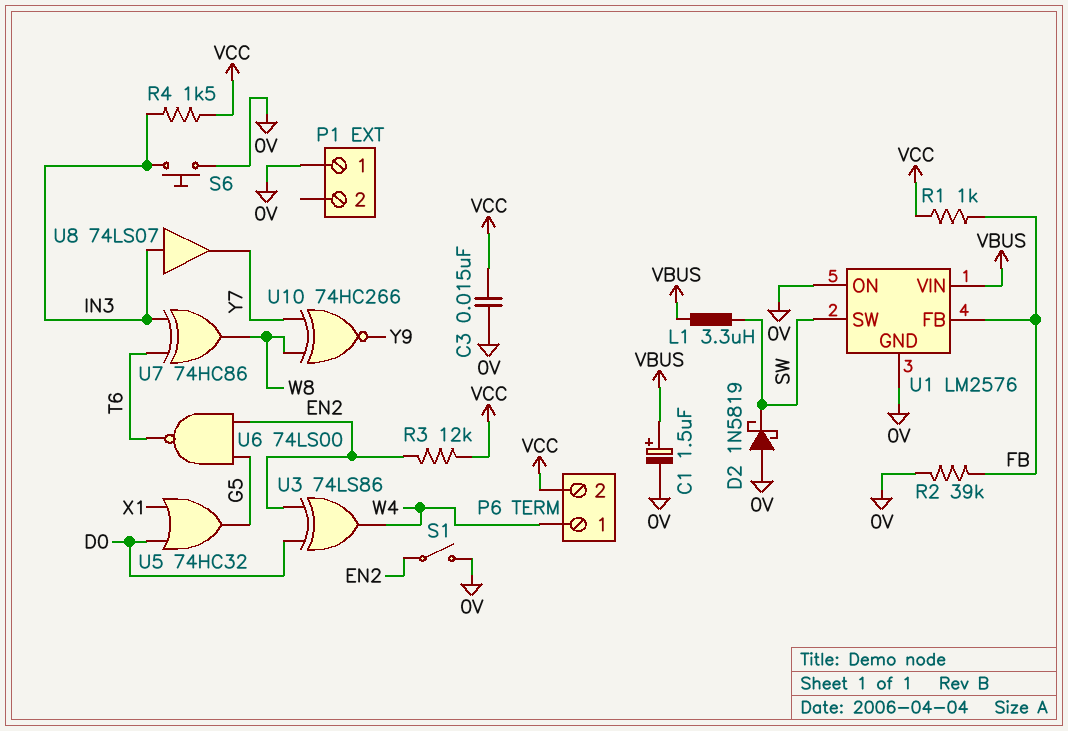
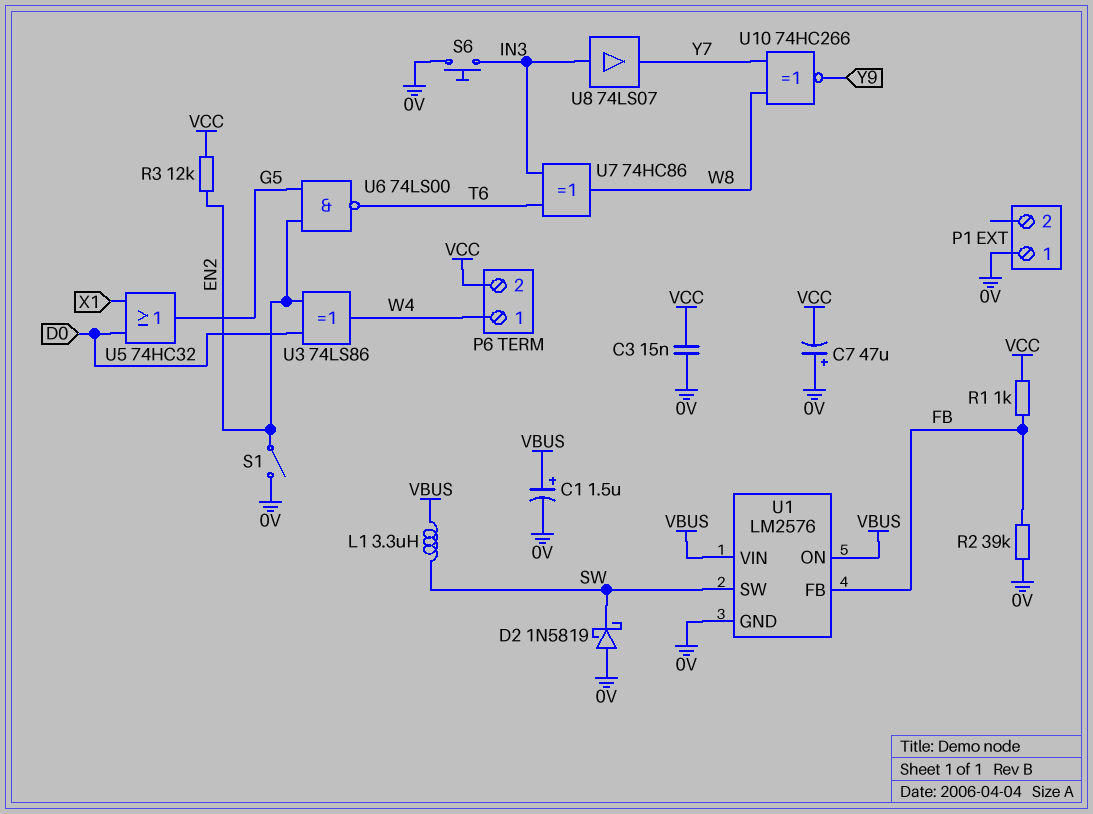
C7: none -> 47uF (plus 0V, minus VCC)
R4: 1.5k (IN3, VCC) -> none
U1 pin ON: 0V -> VBUS

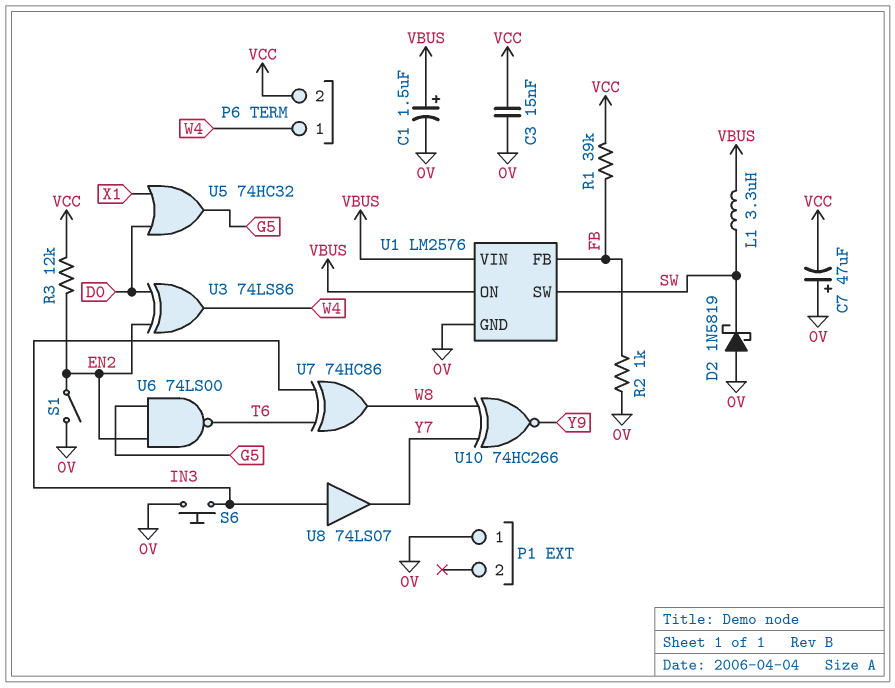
R1: 1k (FB, VCC) -> 39k (FB, VCC)
R2: 39k (0V, FB) -> 1k (0V, FB)

